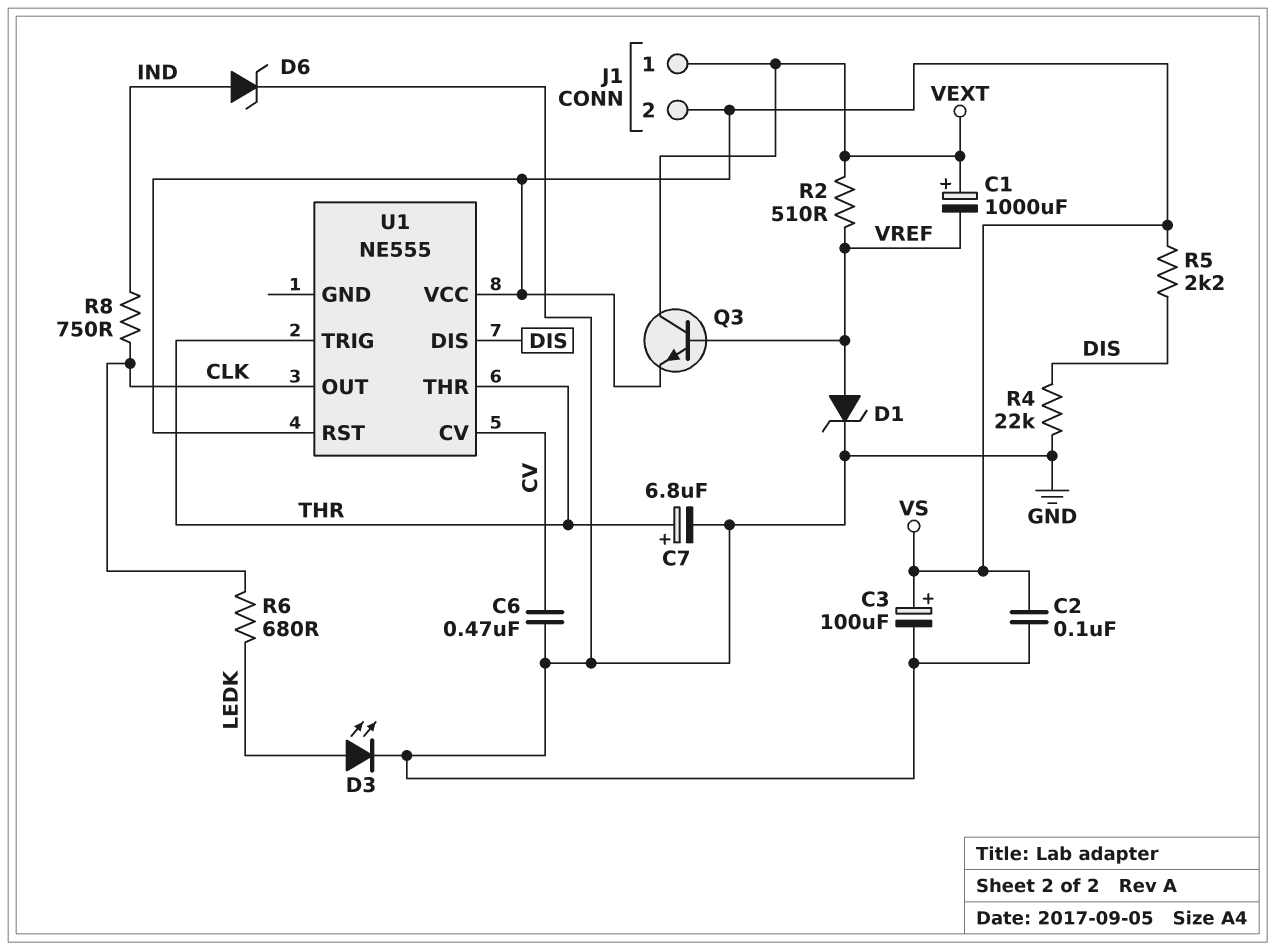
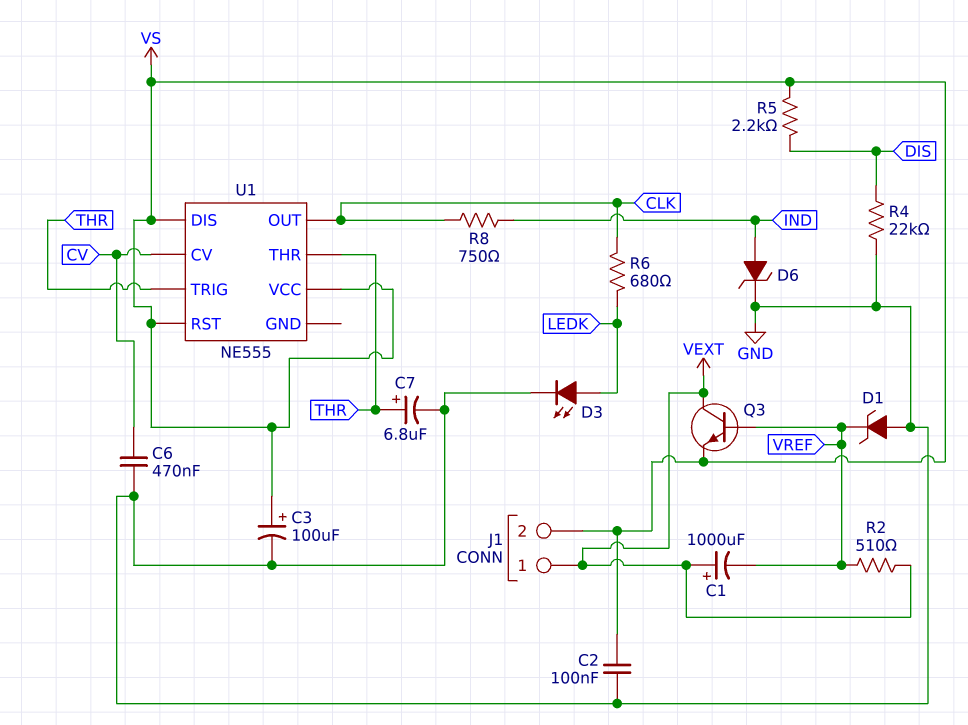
D1: zener (A VREF, K GND) -> zener (A GND, K VREF)
U1 pin DIS: DIS -> VS

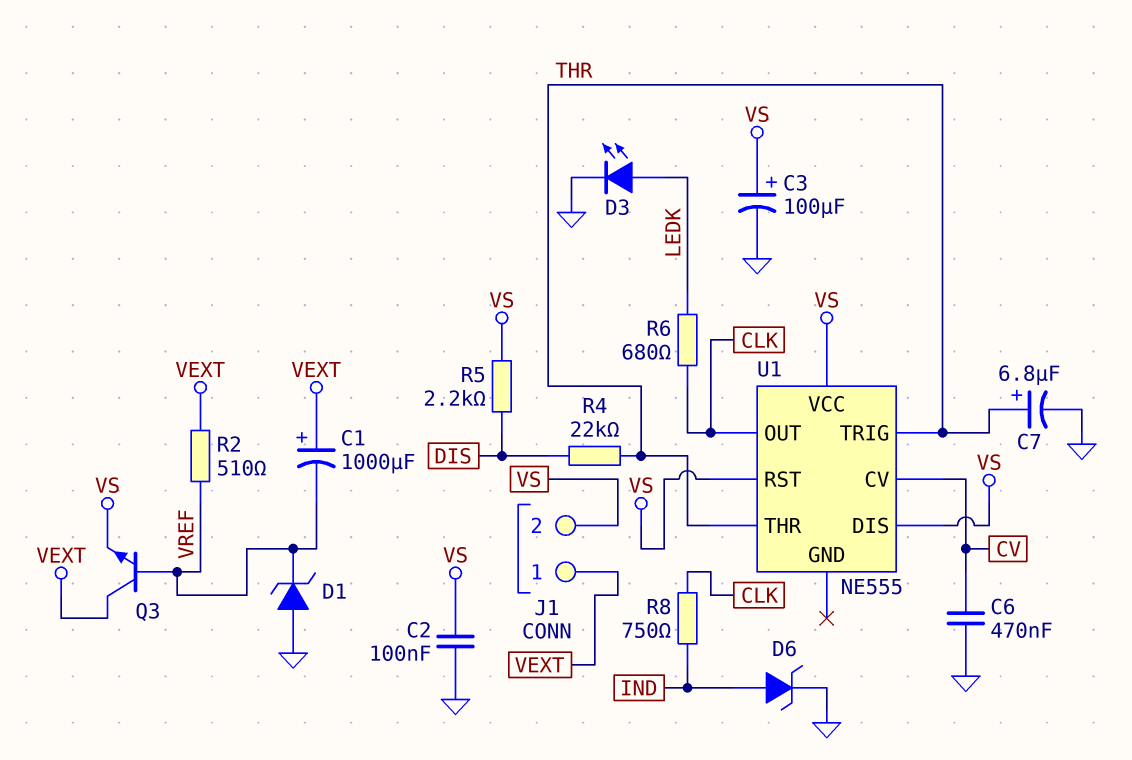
R4: 22k (DIS, GND) -> 22k (DIS, THR)

